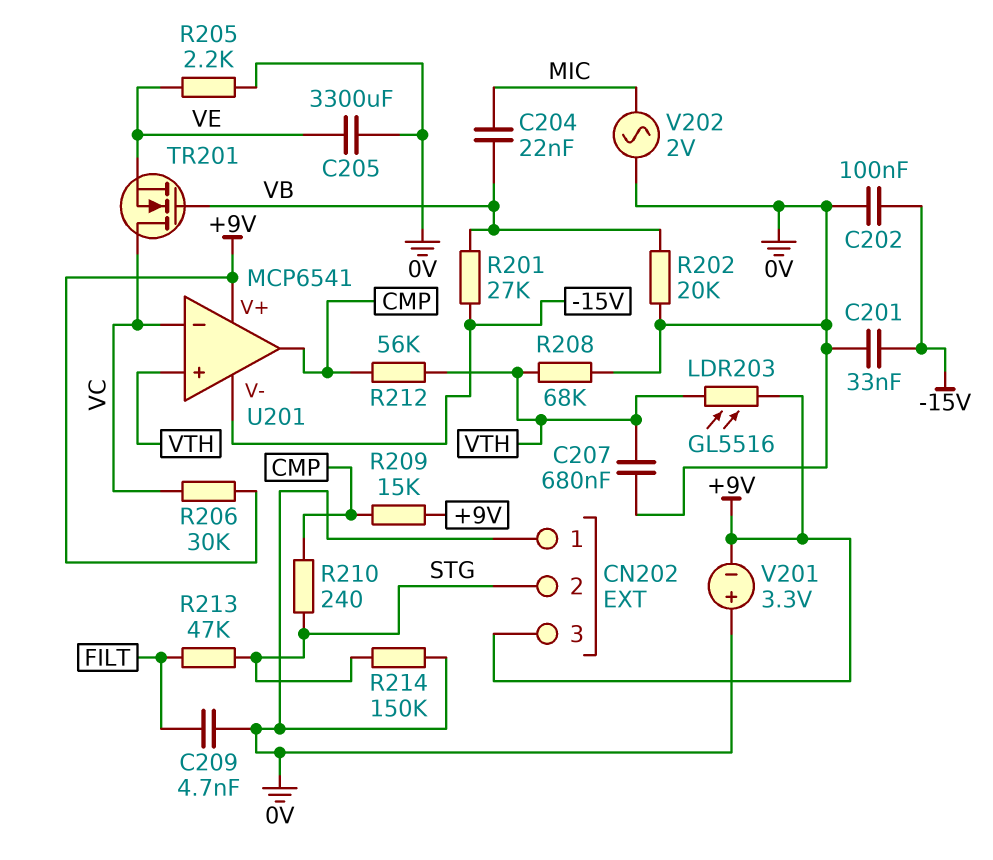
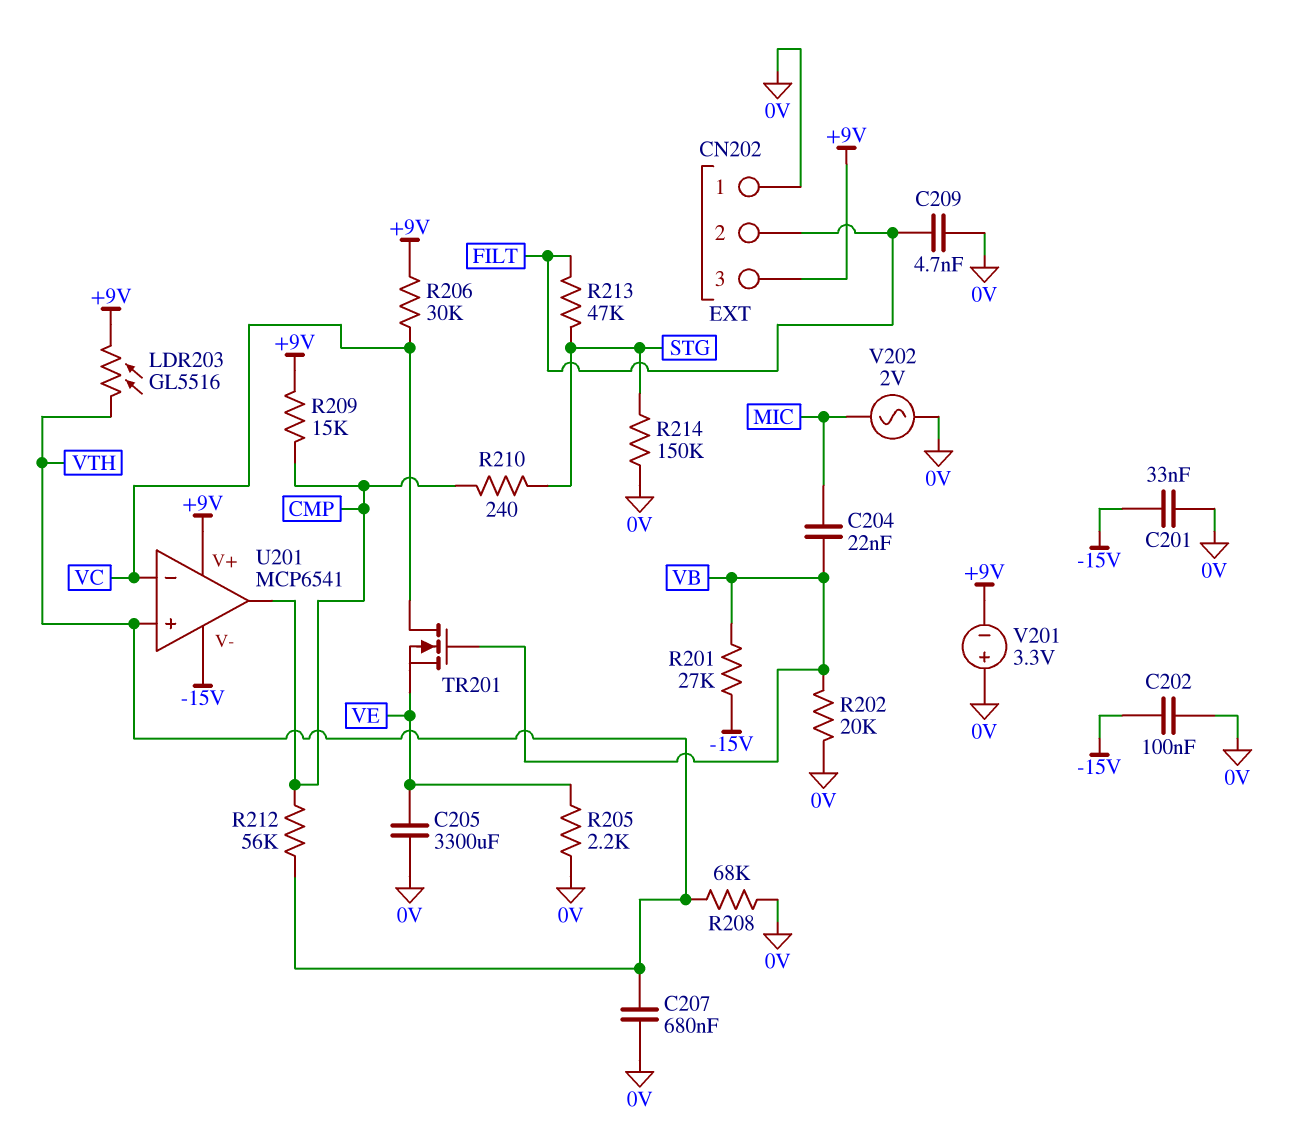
CN202 pin 2: STG -> FILT

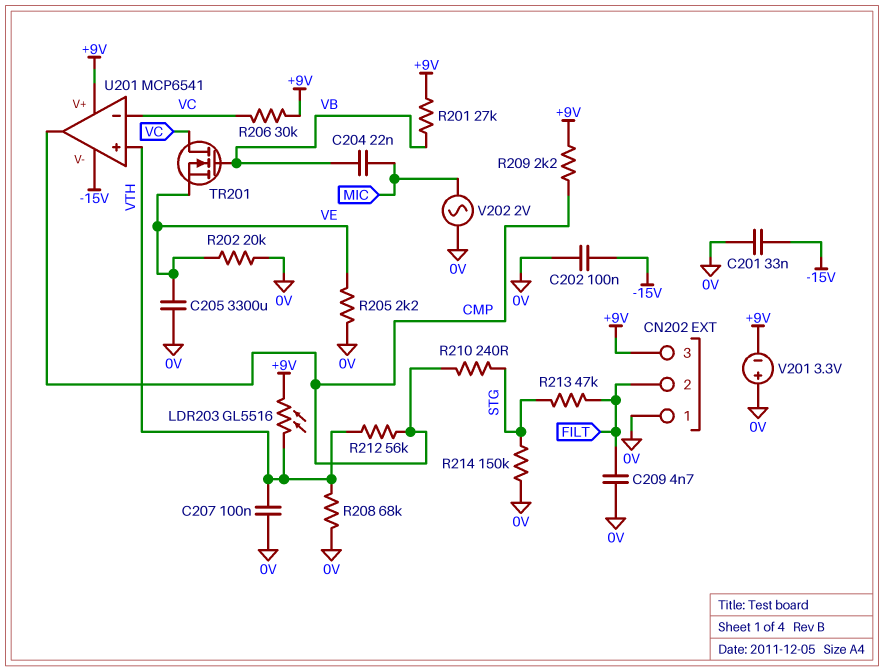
C207: 680nF (0V, VTH) -> 100nF (0V, VTH)
R201: 27k (-15V, VB) -> 27k (+9V, VB)
R202: 20k (0V, VB) -> 20k (0V, VE)
R209: 15k (+9V, CMP) -> 2.2k (+9V, CMP)

